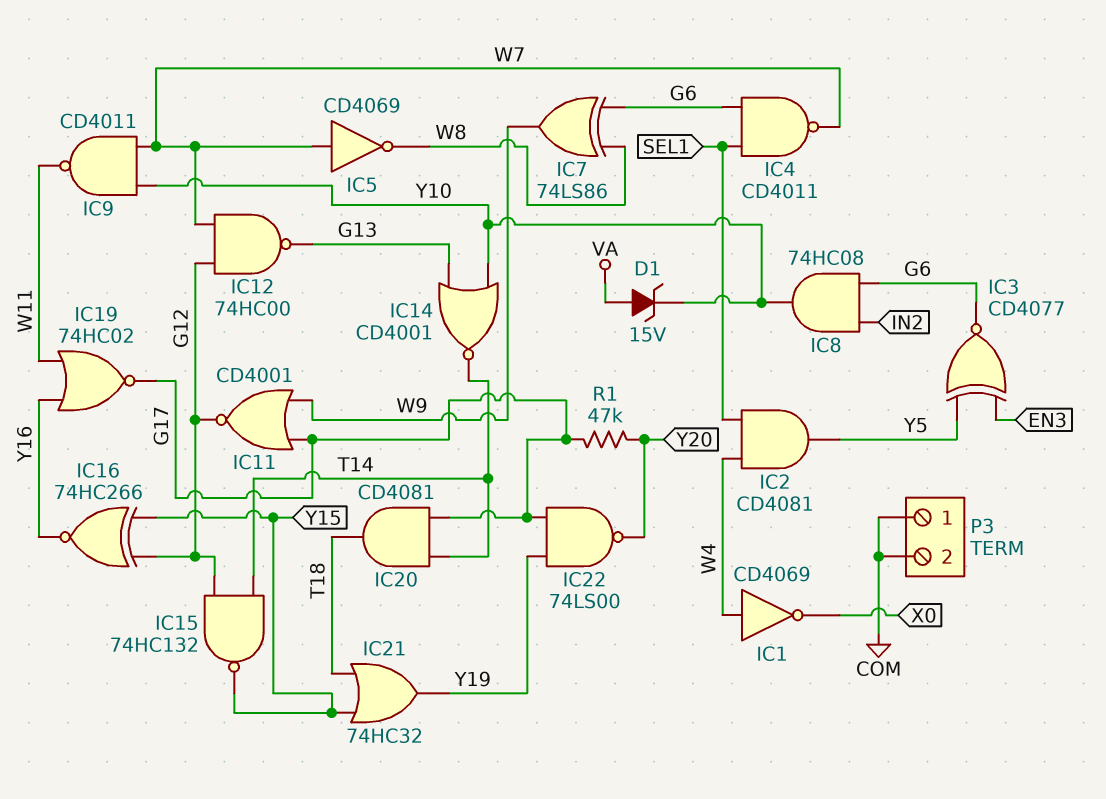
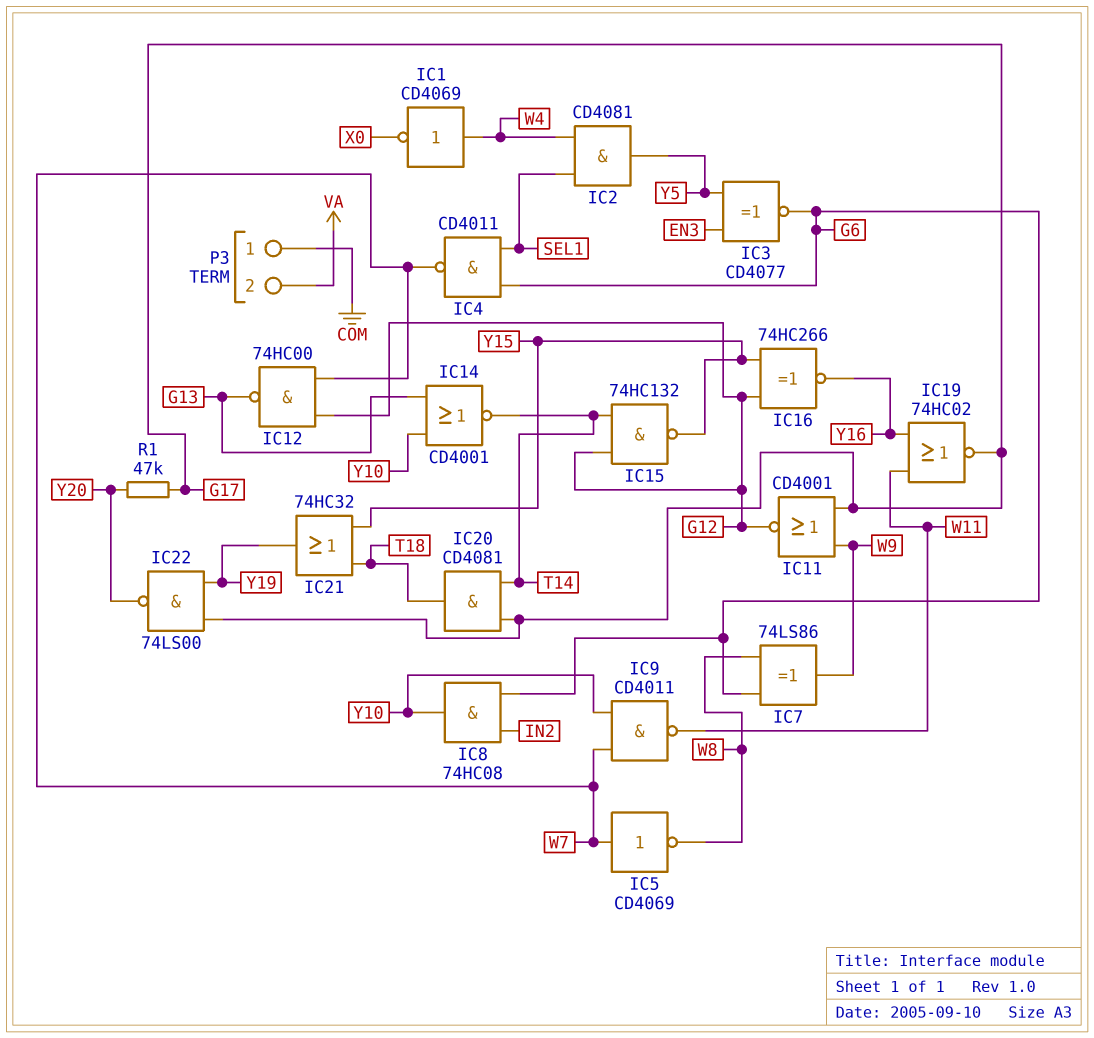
D1: zener 15V (A VA, K Y10) -> none
P3 pin 2: COM -> VA

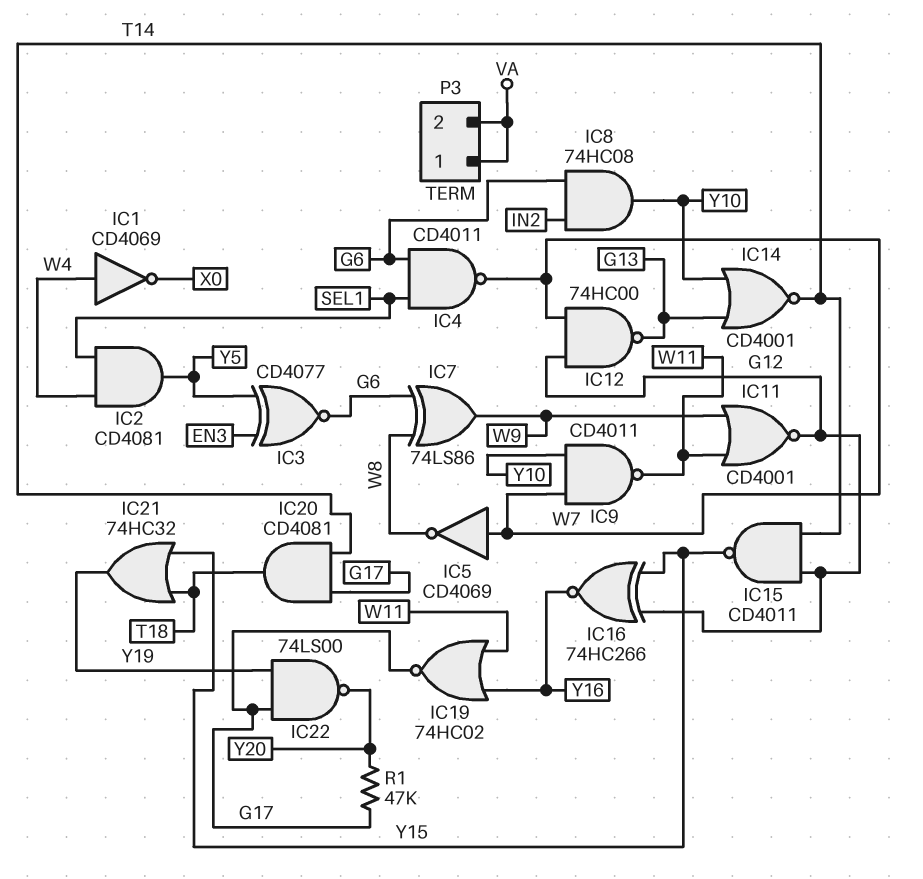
IC11: NOR CD4001 (in G17, in W9, out G12) -> NOR CD4001 (in W9, in W11, out G12)
IC15: NAND 74HC132 (in G12, in T14, out Y15) -> NAND CD4011 (in G12, in T14, out Y15)
P3 pin 1: COM -> VA

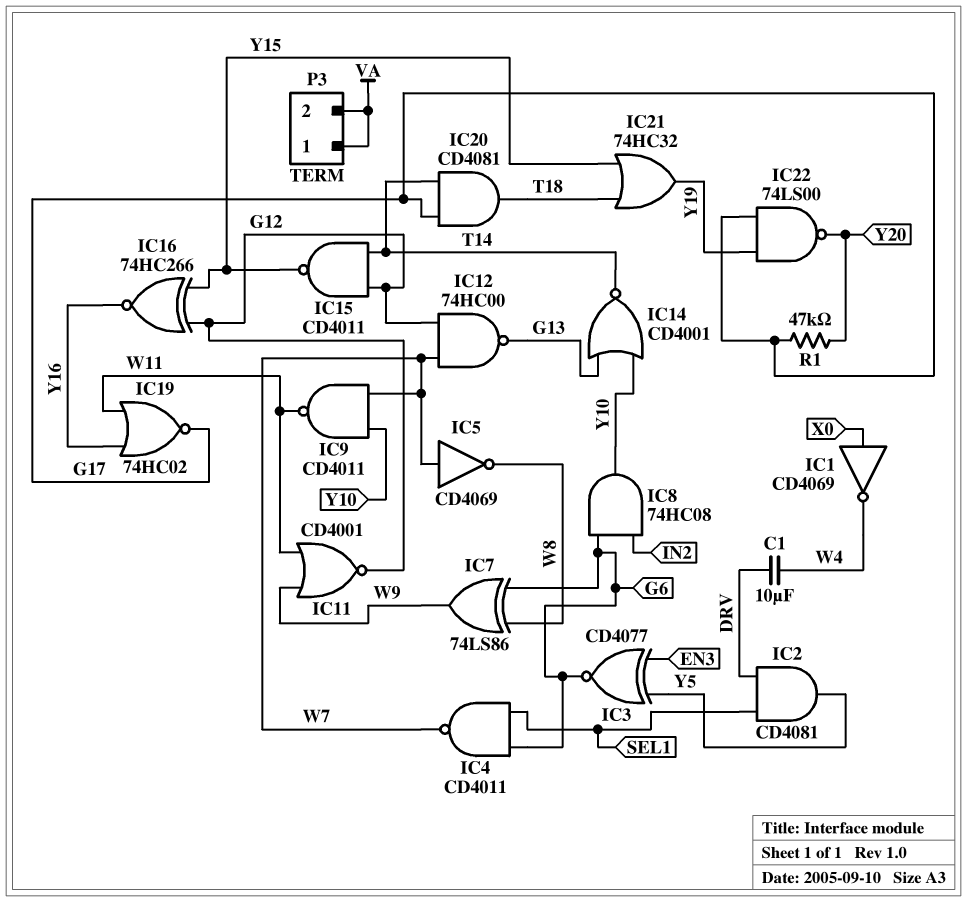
C1: none -> 10uF (DRV, W4)
IC1: NOT CD4069 (in W4, out X0) -> NOT CD4069 (in X0, out W4)
IC2: AND CD4081 (in SEL1, in W4, out Y5) -> AND CD4081 (in DRV, in SEL1, out Y5)

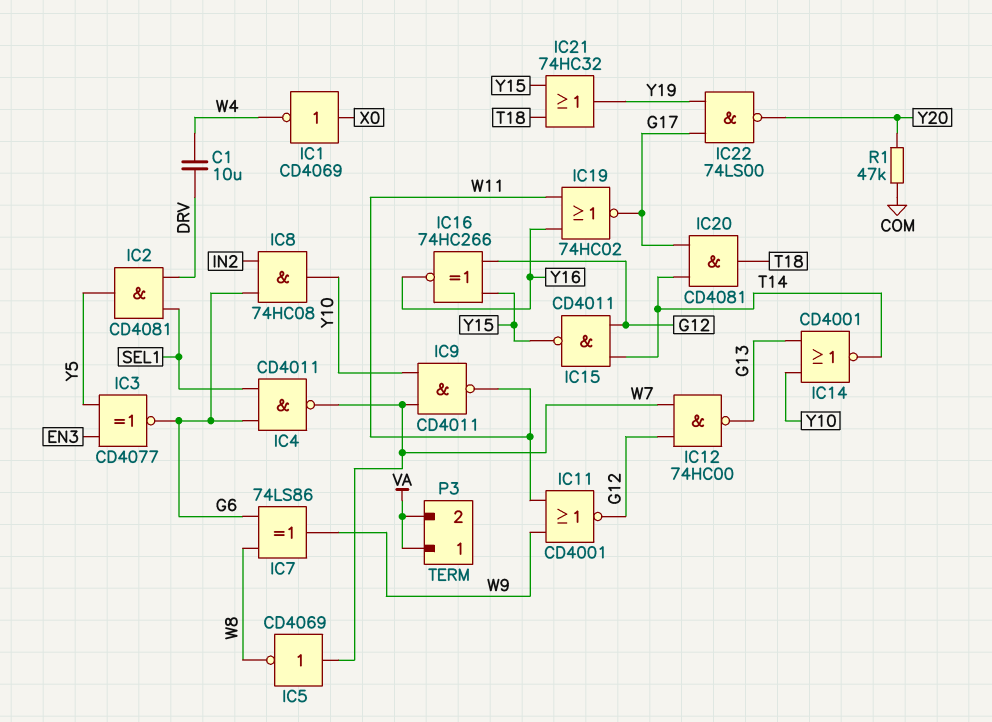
R1: 47k (G17, Y20) -> 47k (COM, Y20)

